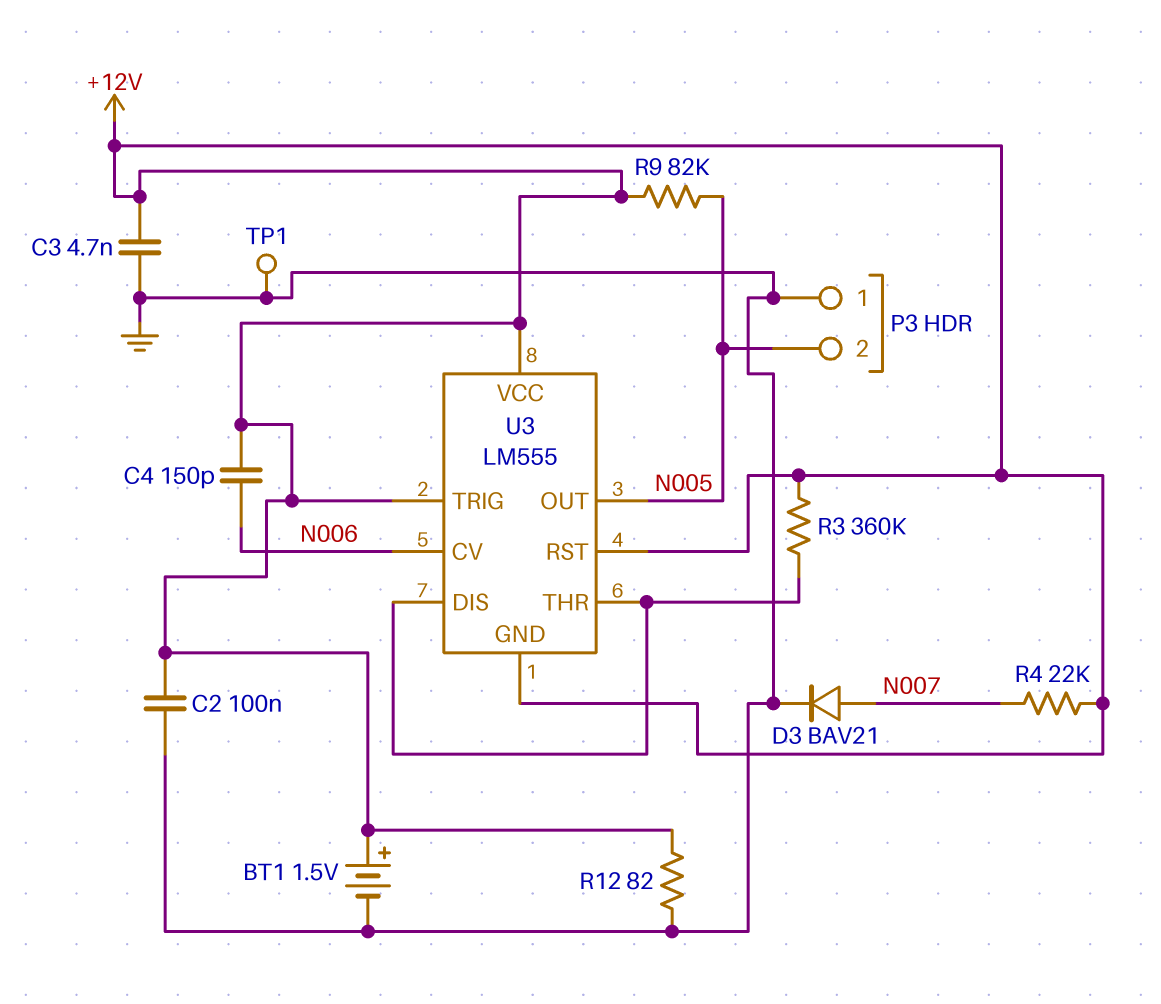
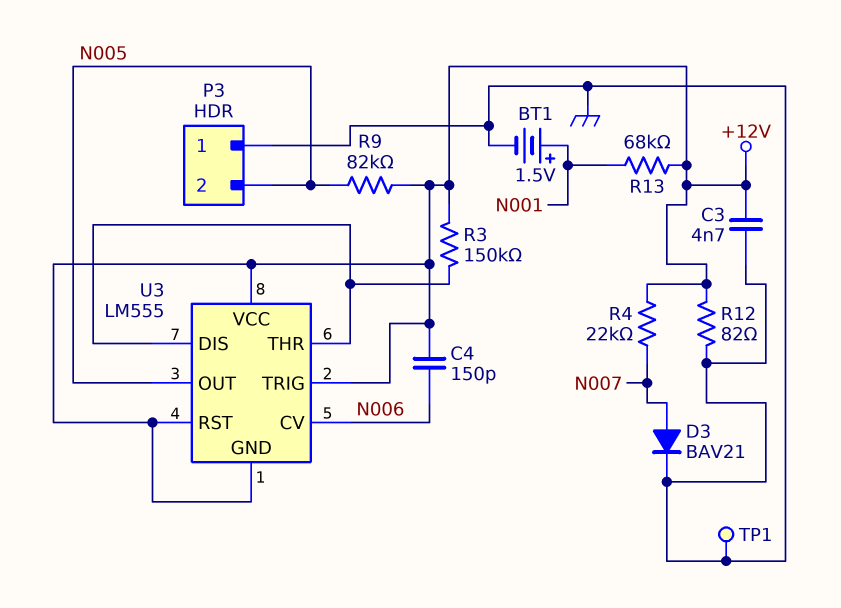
BT1: 1.5V (plus +12V, minus GND) -> 1.5V (plus N001, minus GND)
C2: 100nF (+12V, GND) -> none
R3: 360k (+12V, U3/DIS) -> 150k (+12V, U3/DIS)
R13: none -> 68k (+12V, N001)

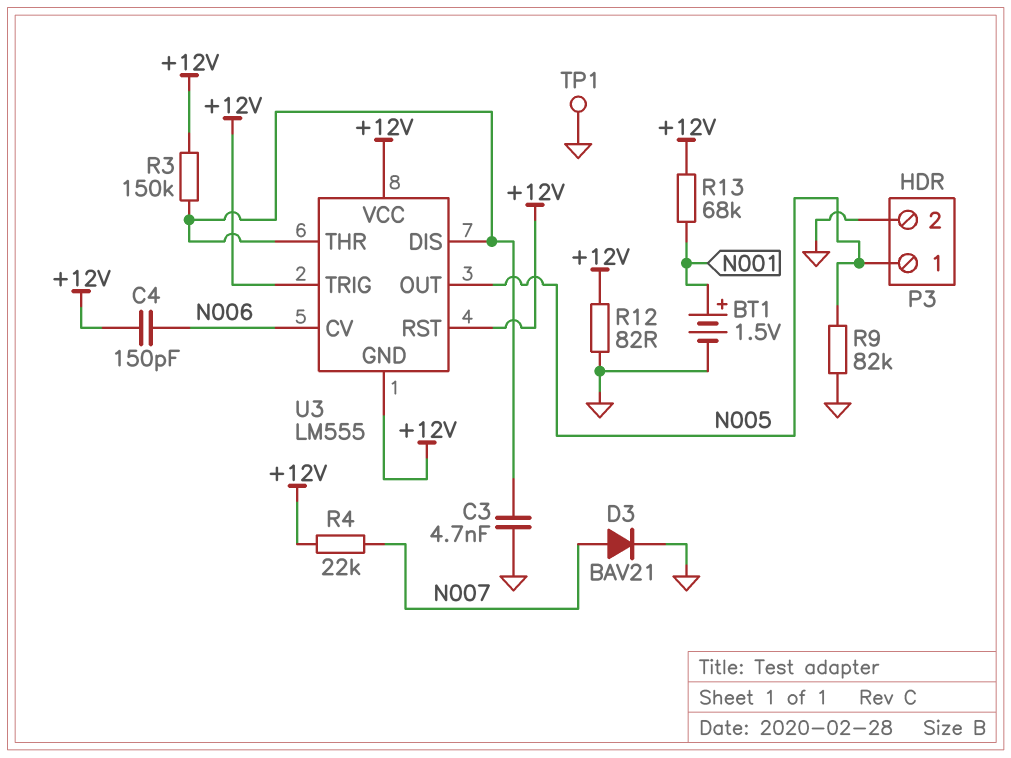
C3: 4.7nF (+12V, GND) -> 4.7nF (GND, U3/DIS)
P3 pin 1: GND -> N005
P3 pin 2: N005 -> GND
R9: 82k (+12V, N005) -> 82k (GND, N005)

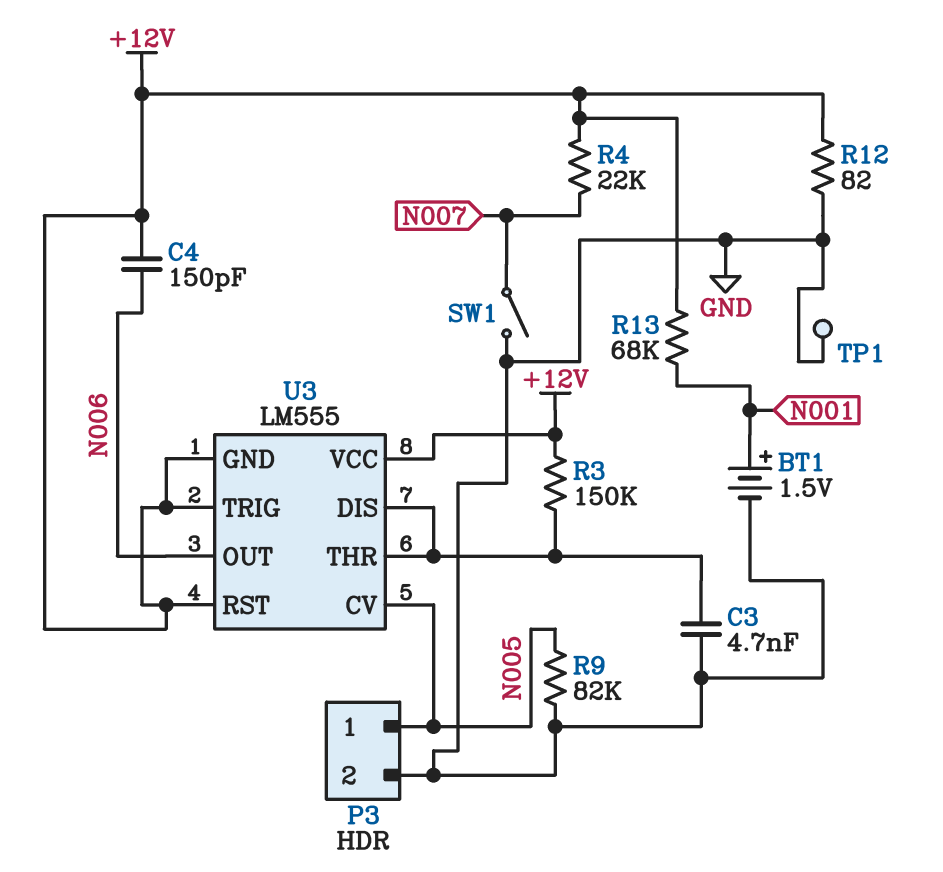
D3: diode BAV21 (A N007, K GND) -> none
SW1: none -> switch (GND, N007)
U3 pin CV: N006 -> N005
U3 pin OUT: N005 -> N006

